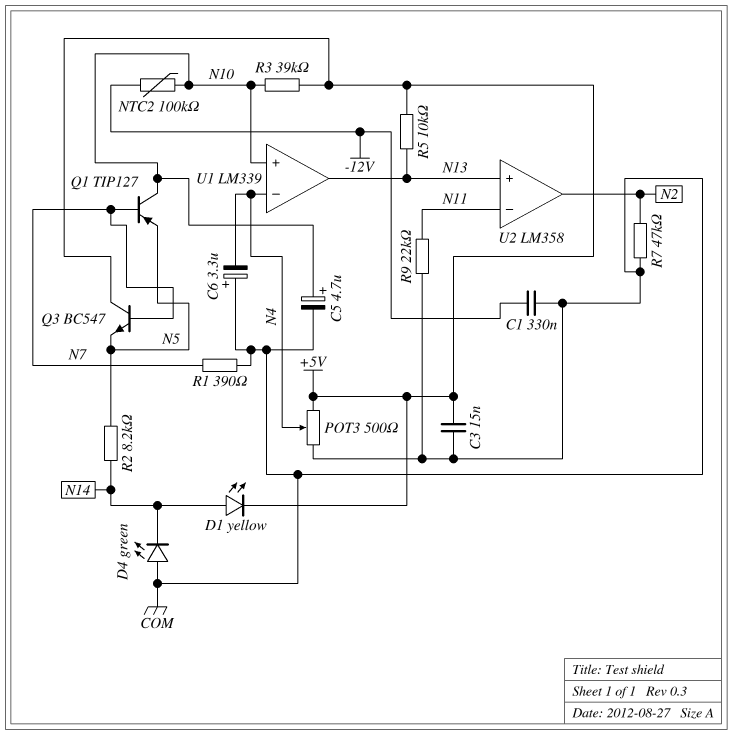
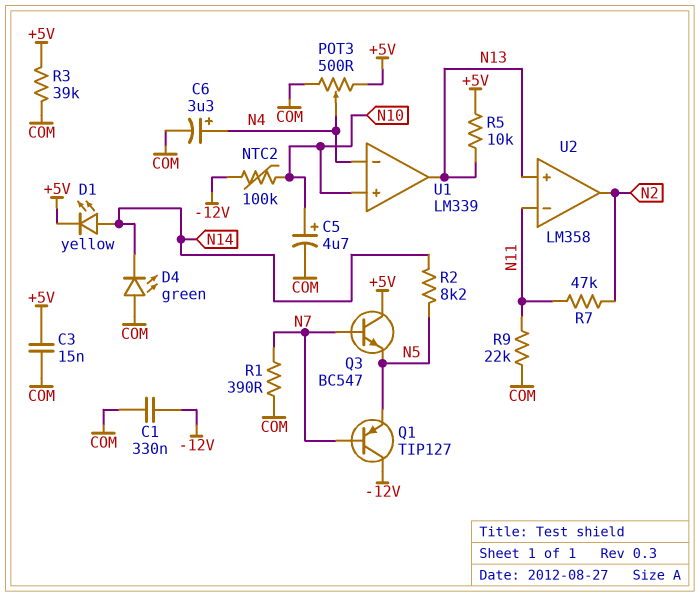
C6: 3.3uF (plus COM, minus N4) -> 3.3uF (plus N4, minus COM)
Q1: PNP TIP127 (B N7, C N10, E N5) -> PNP TIP127 (B N7, C -12V, E N5)
R3: 39k (+5V, N10) -> 39k (+5V, COM)
R7: 47k (COM, N2) -> 47k (N2, N11)

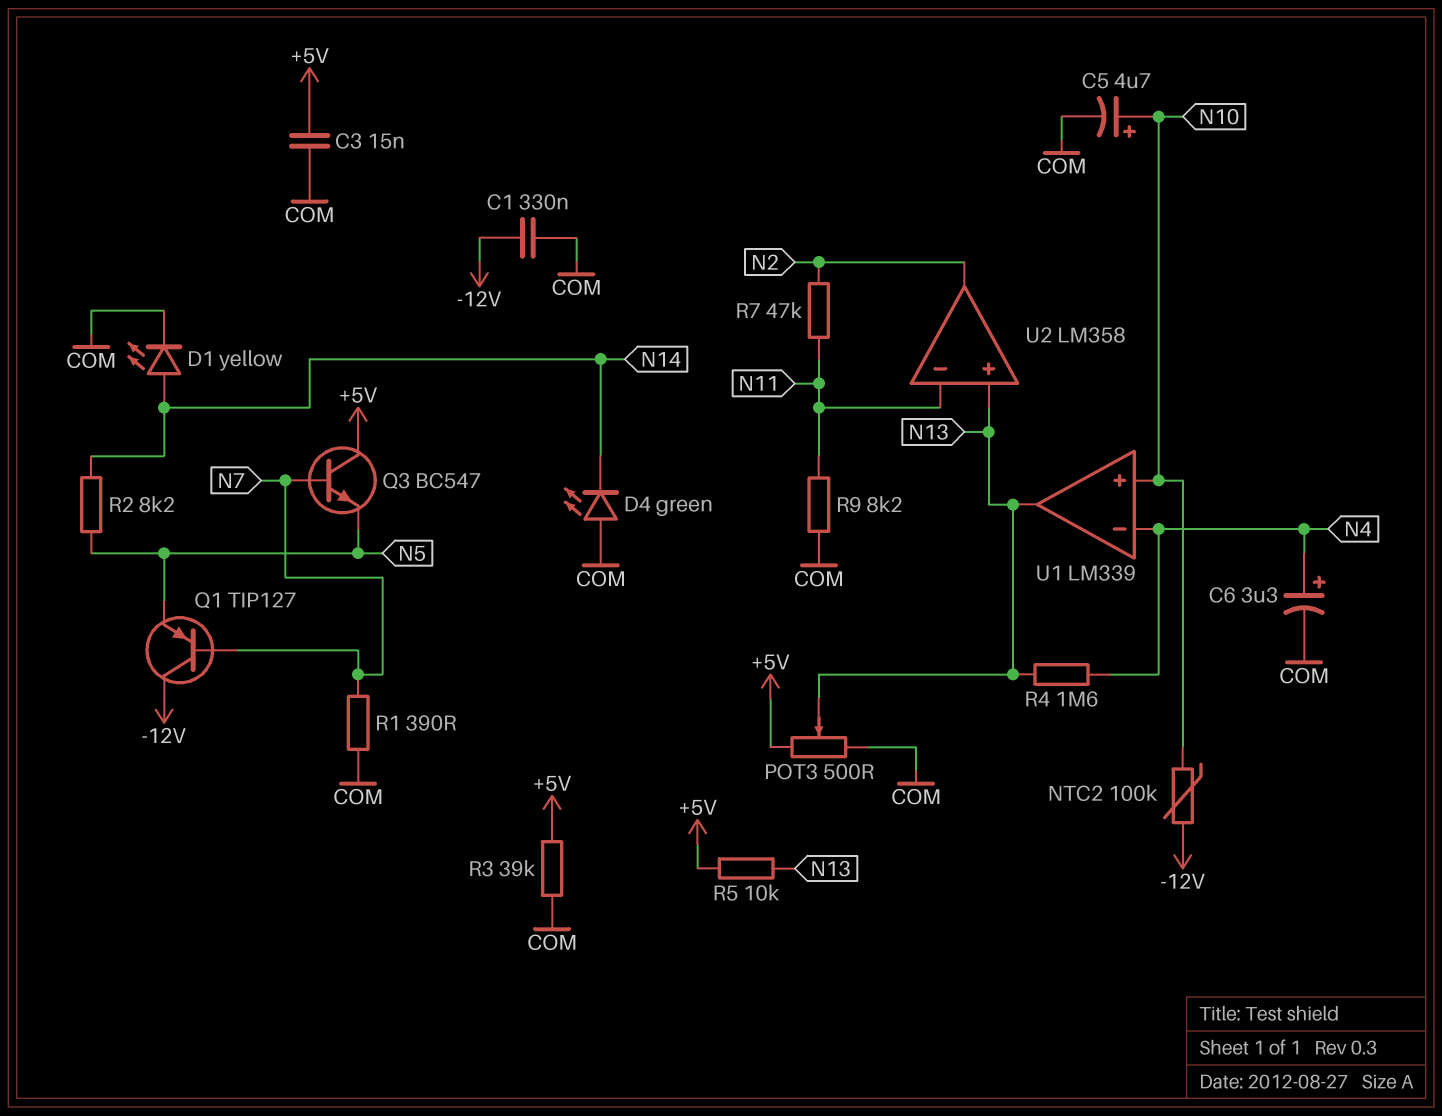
D1: LED yellow (A N14, K +5V) -> LED yellow (A N14, K COM)
POT3: 500 (+5V, COM, wiper N4) -> 500 (+5V, COM, wiper N13)
R4: none -> 1.6M (N4, N13)
R9: 22k (COM, N11) -> 8.2k (COM, N11)

